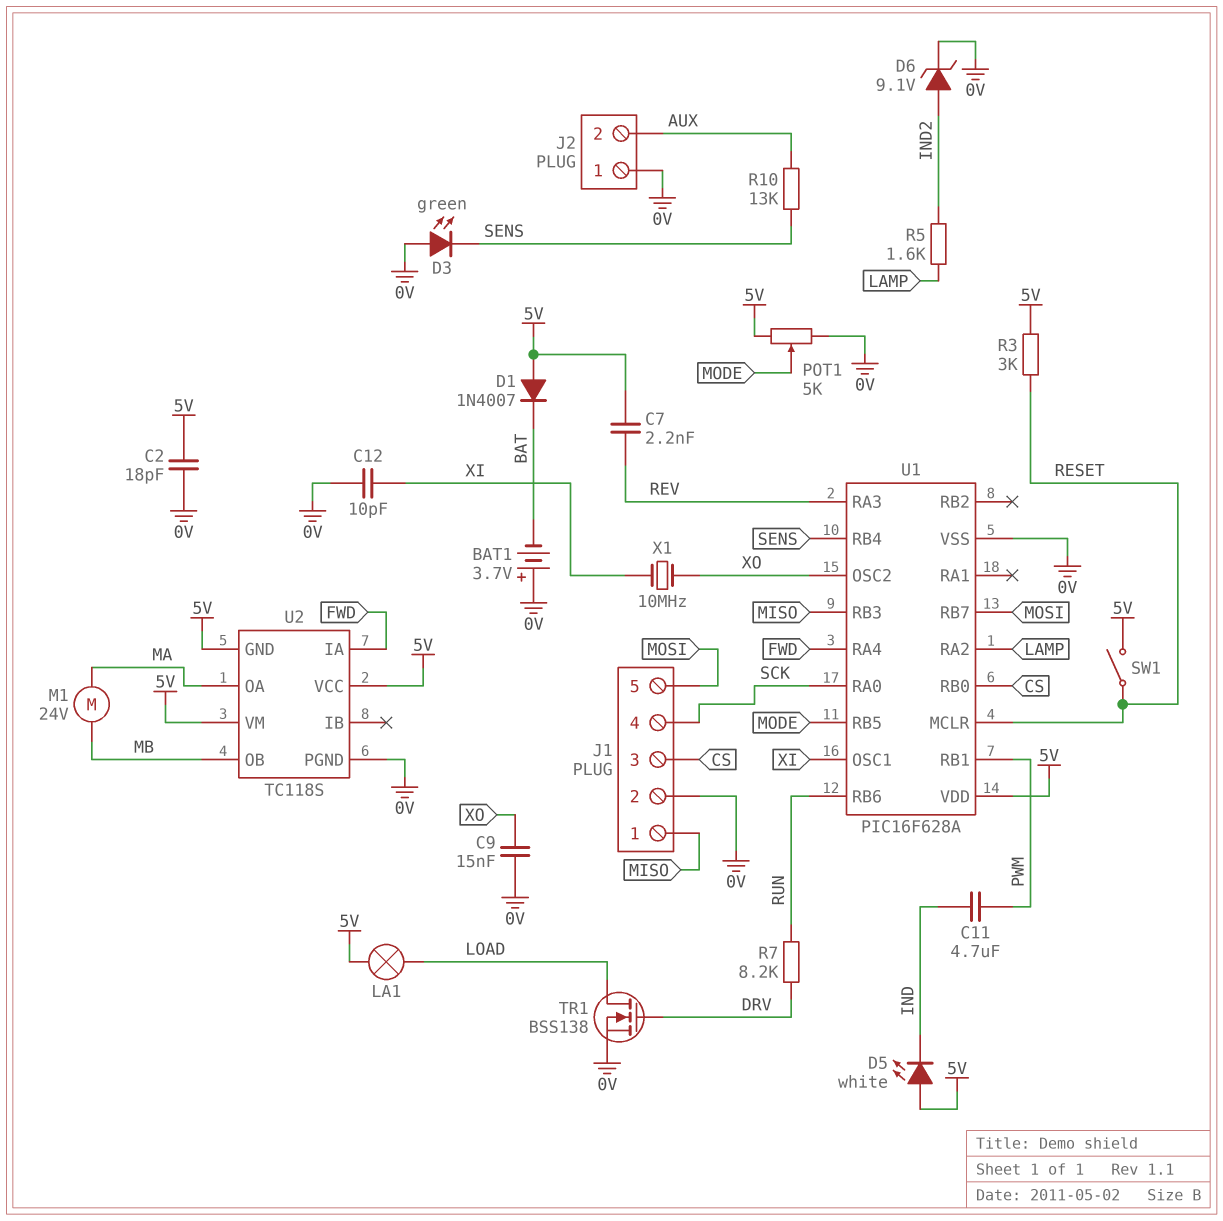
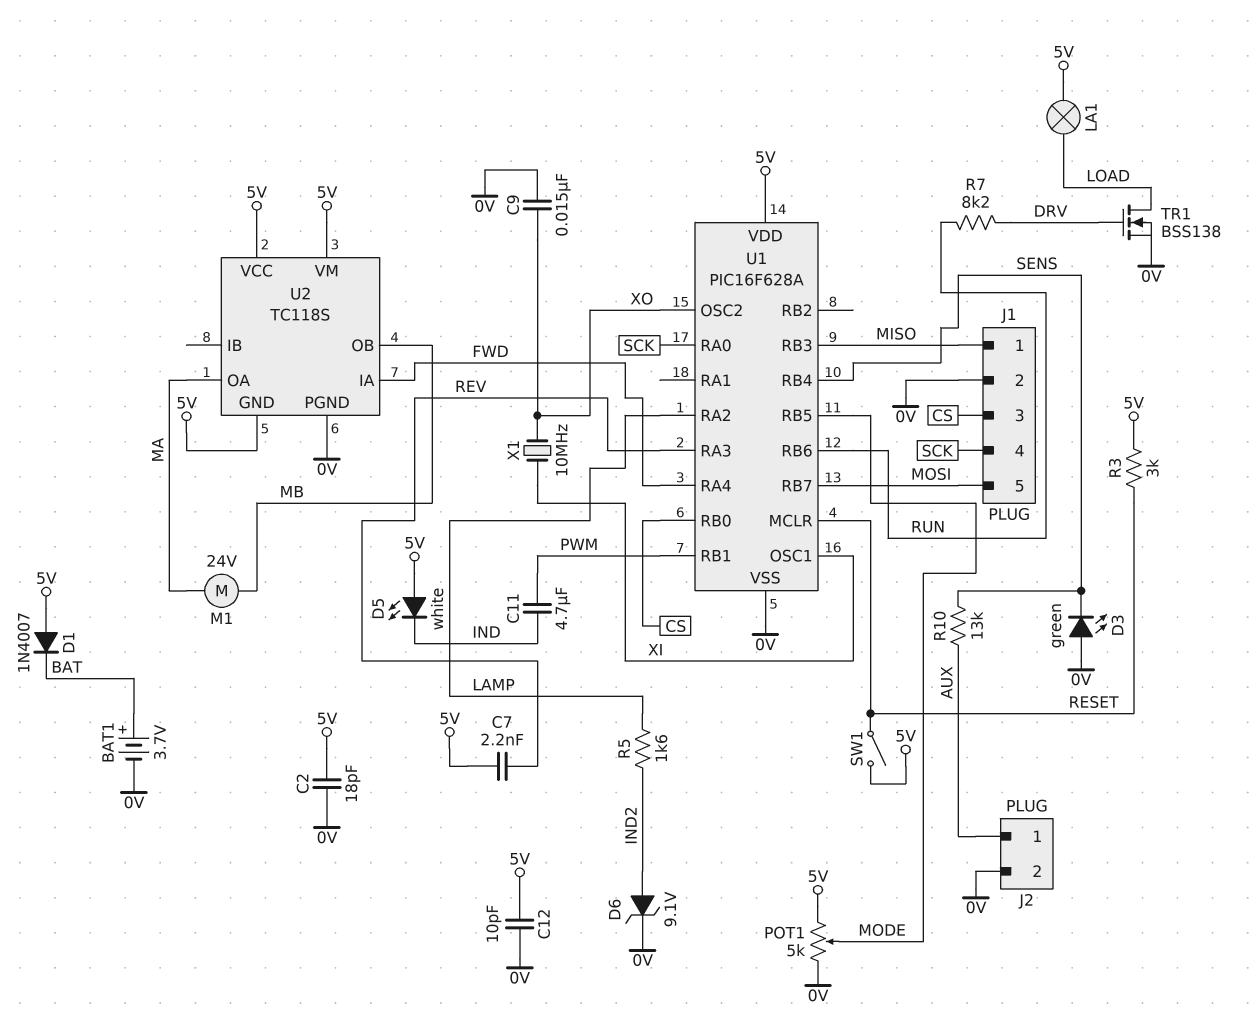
BAT1: 3.7V (plus 0V, minus BAT) -> 3.7V (plus BAT, minus 0V)
C12: 10pF (0V, XI) -> 10pF (0V, 5V)
J2 pin 1: 0V -> AUX
J2 pin 2: AUX -> 0V

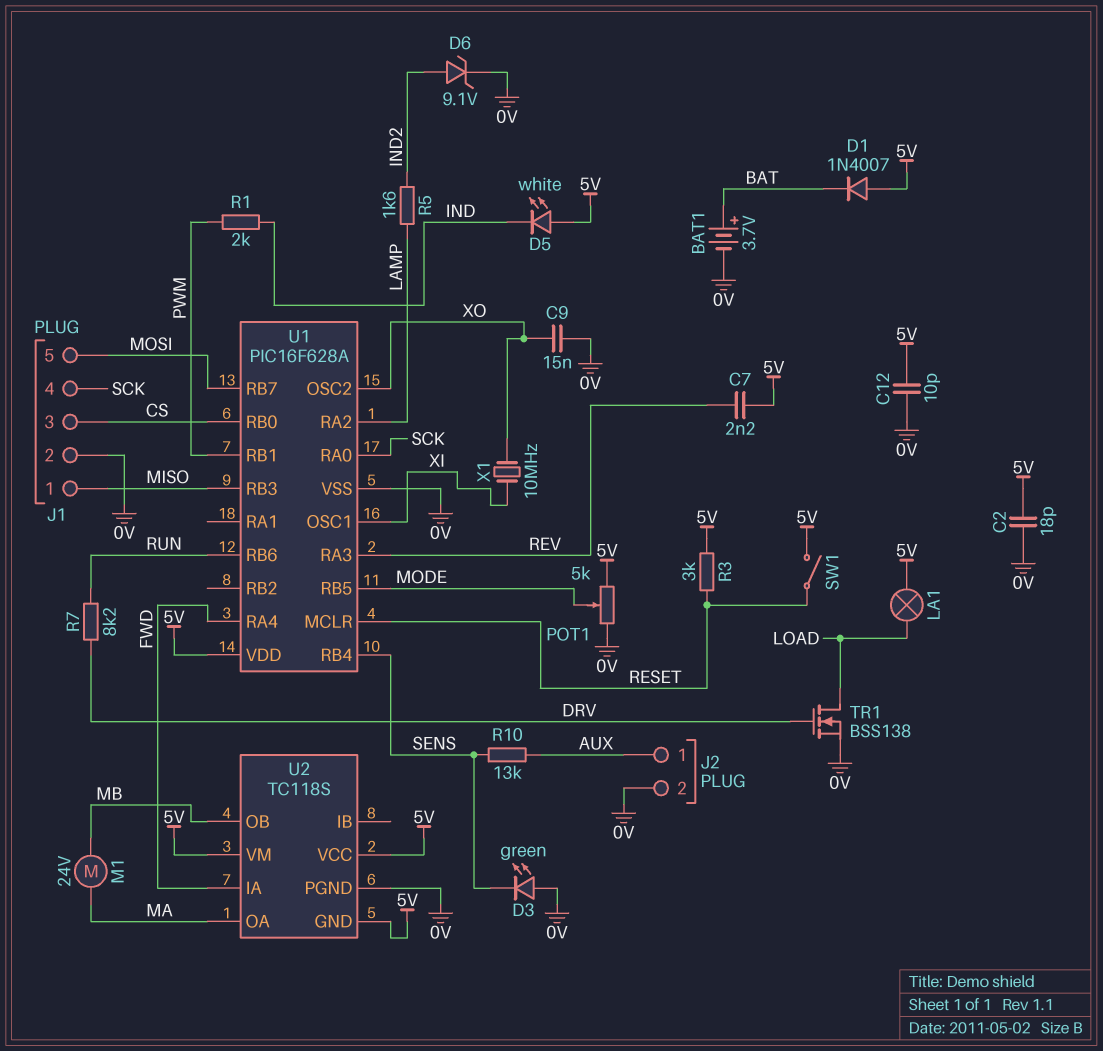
C11: 4.7uF (IND, PWM) -> none
R1: none -> 2k (IND, PWM)

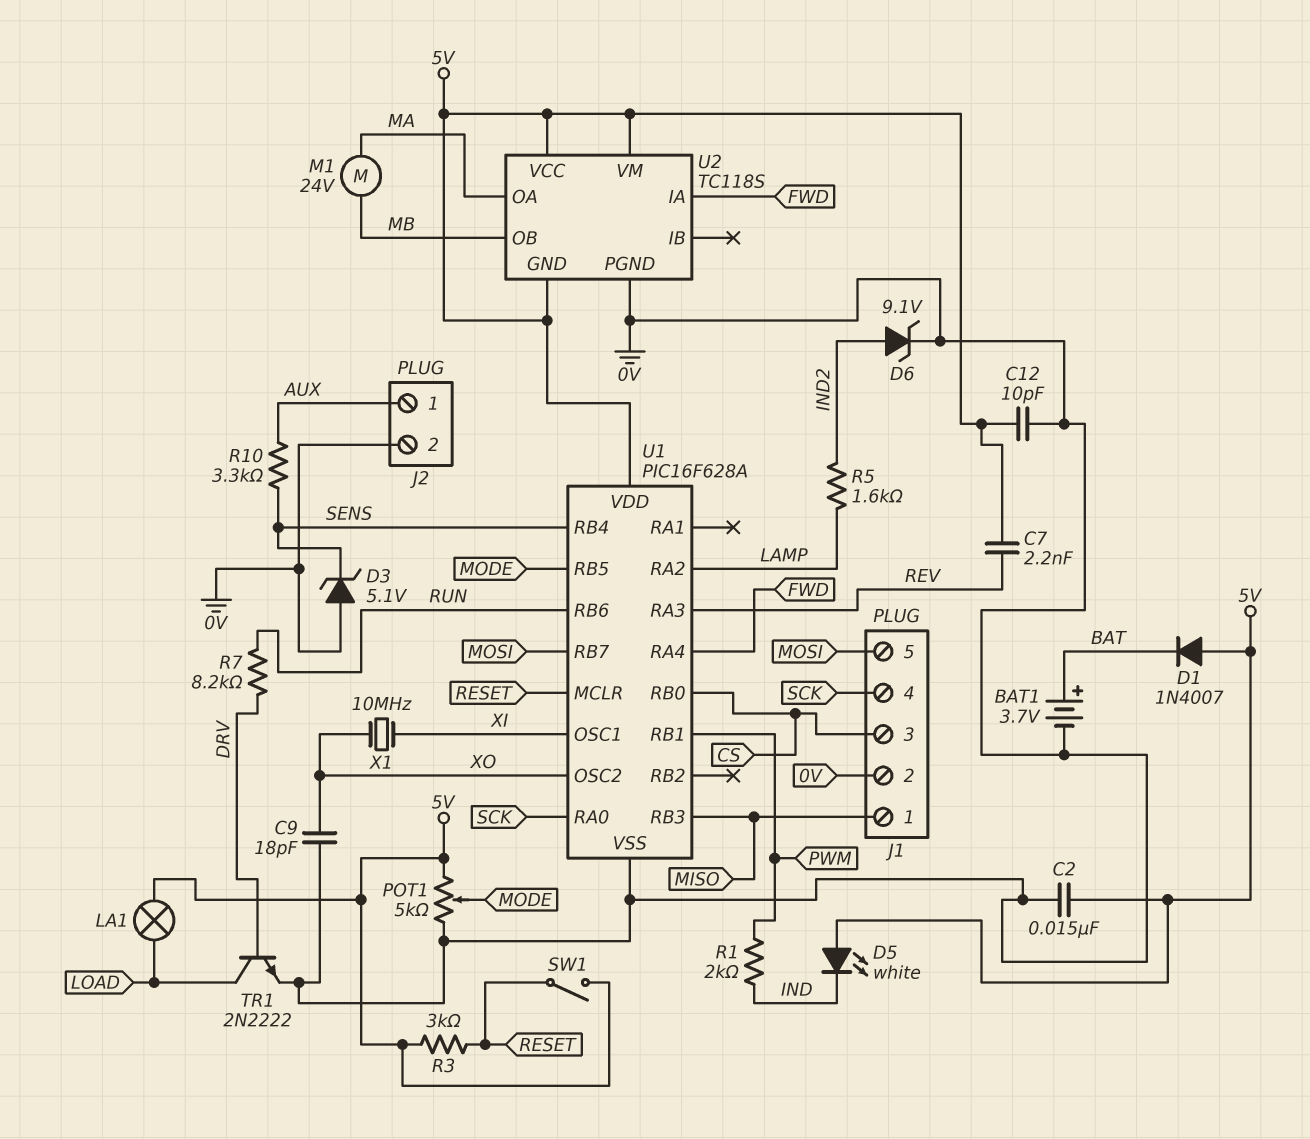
C2: 18pF (0V, 5V) -> 15nF (0V, 5V)
C9: 15nF (0V, XO) -> 18pF (0V, XO)
D3: LED green (A 0V, K SENS) -> zener 5.1V (A 0V, K SENS)
R10: 13k (AUX, SENS) -> 3.3k (AUX, SENS)
TR1: NMOS BSS138 (G DRV, D LOAD, S 0V) -> NPN 2N2222 (B DRV, C LOAD, E 0V)

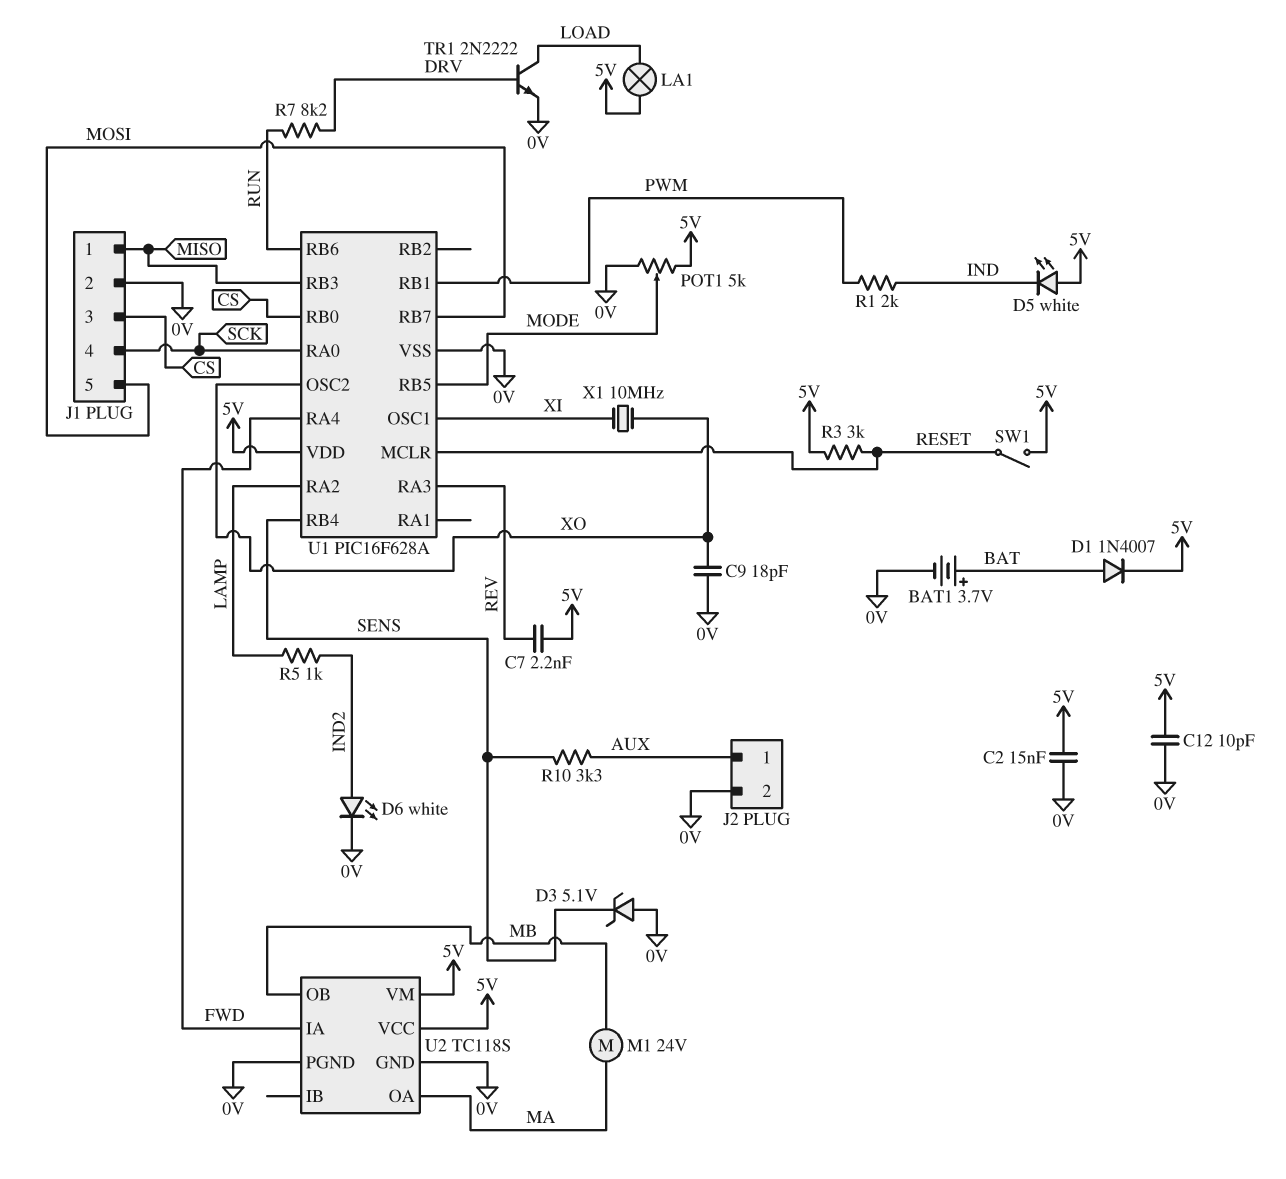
D1: diode 1N4007 (A 5V, K BAT) -> diode 1N4007 (A BAT, K 5V)
D6: zener 9.1V (A IND2, K 0V) -> LED white (A IND2, K 0V)
R5: 1.6k (IND2, LAMP) -> 1k (IND2, LAMP)
U2 pin GND: 5V -> 0V

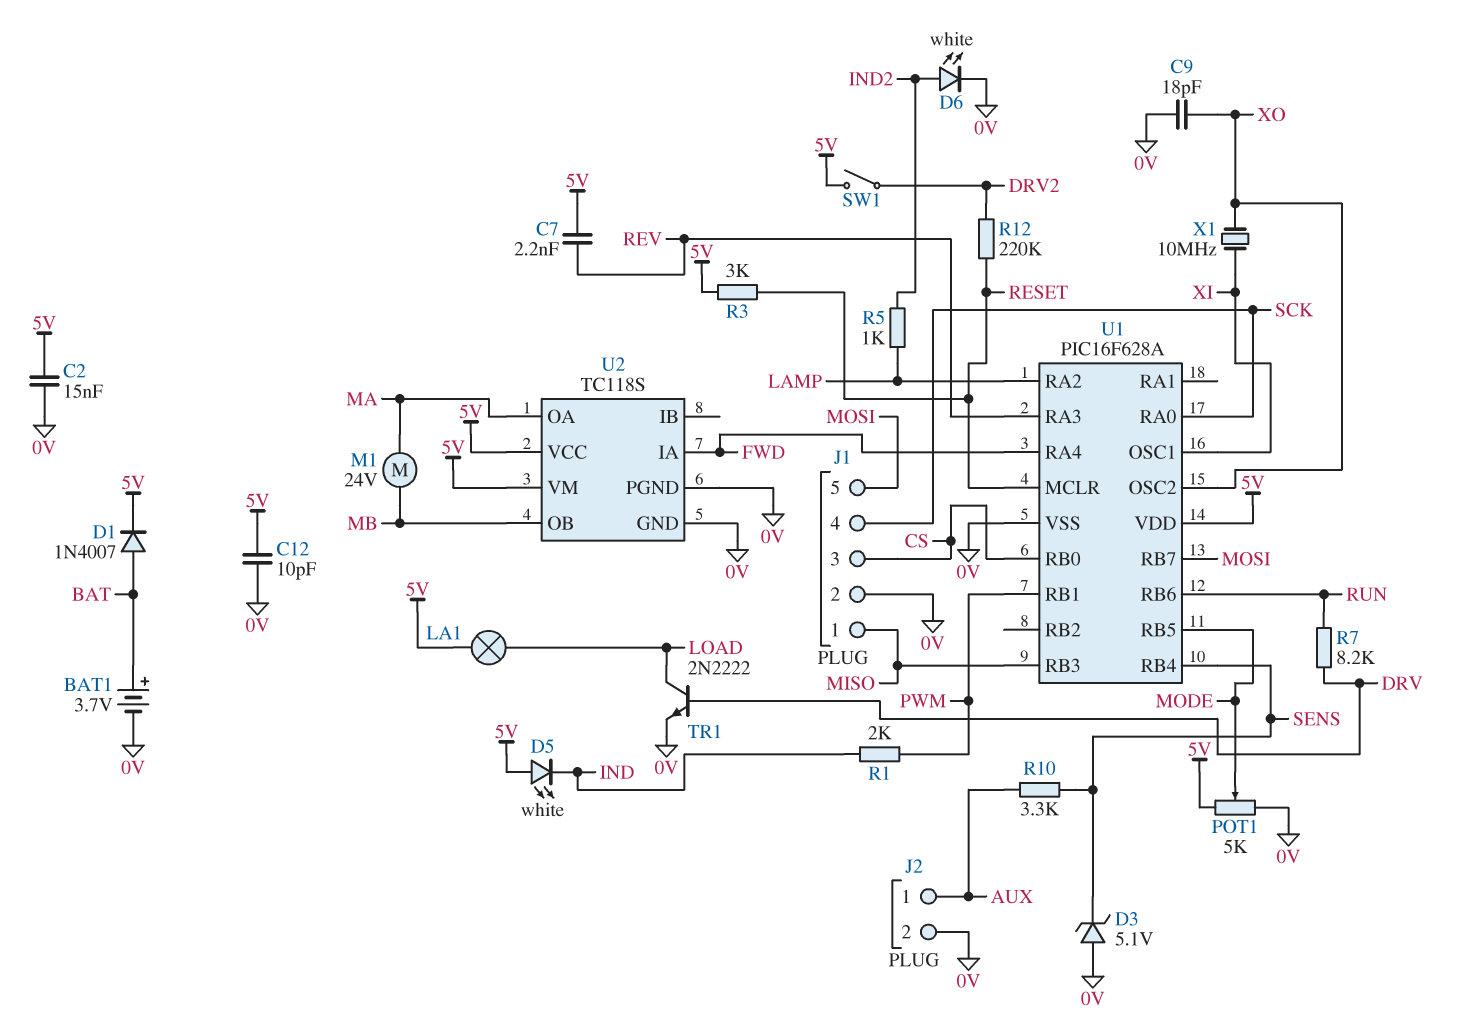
R12: none -> 220k (DRV2, RESET)
SW1: switch (5V, RESET) -> switch (5V, DRV2)

